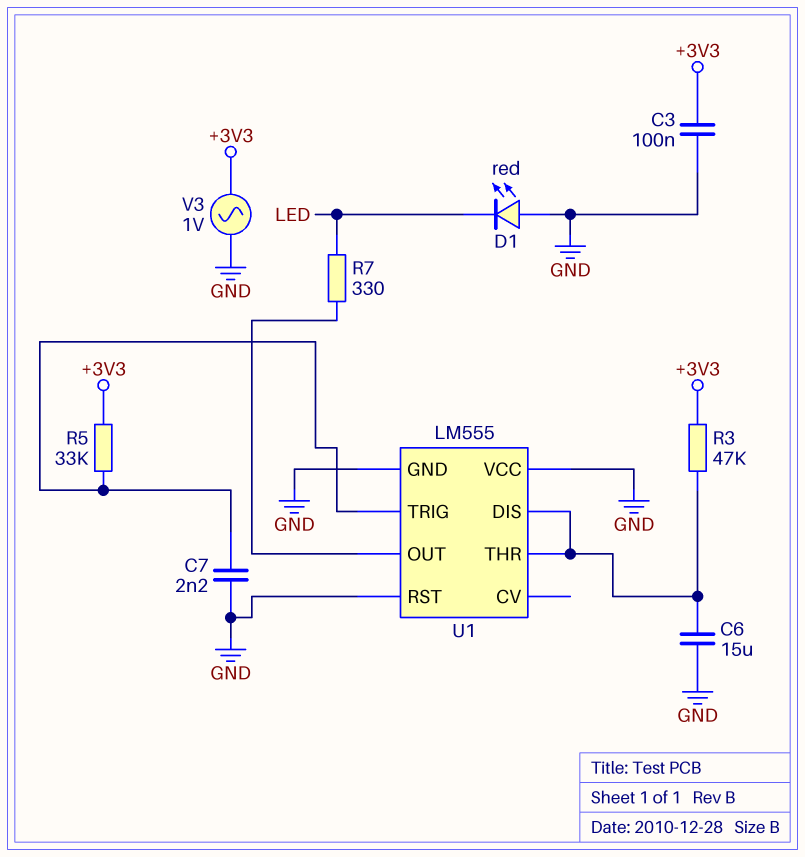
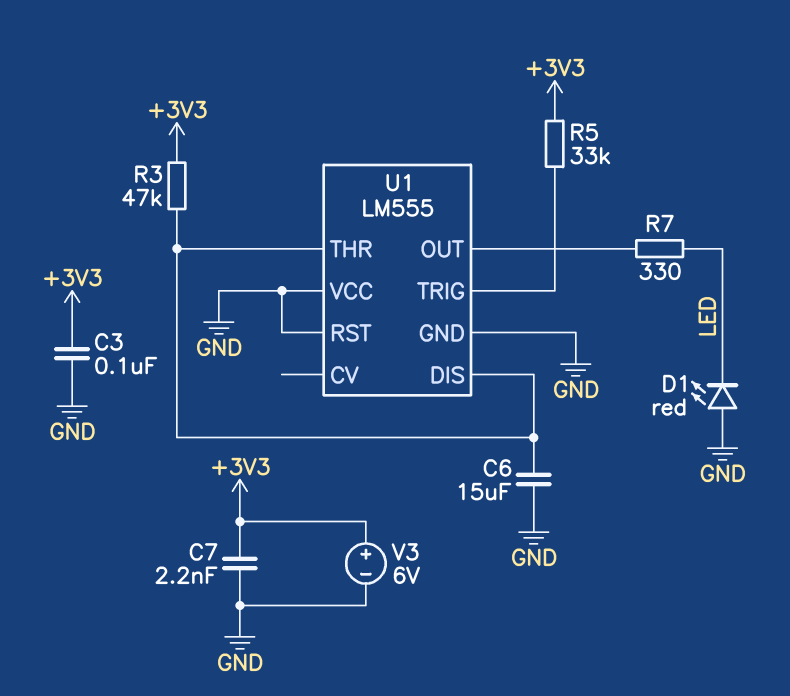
C7: 2.2nF (GND, U1/TRIG) -> 2.2nF (+3V3, GND)
V3: AC 1V (+3V3, GND) -> 6V (plus +3V3, minus GND)

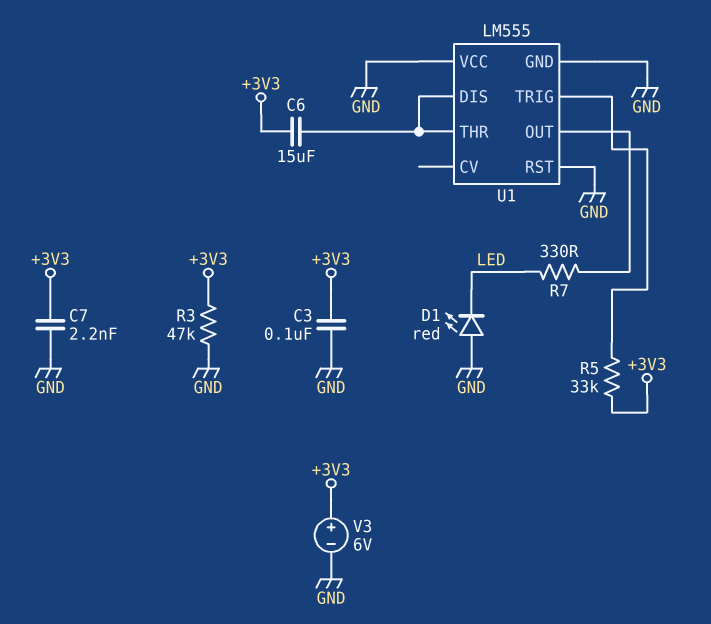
C6: 15uF (GND, U1/DIS) -> 15uF (+3V3, U1/DIS)
R3: 47k (+3V3, U1/DIS) -> 47k (+3V3, GND)

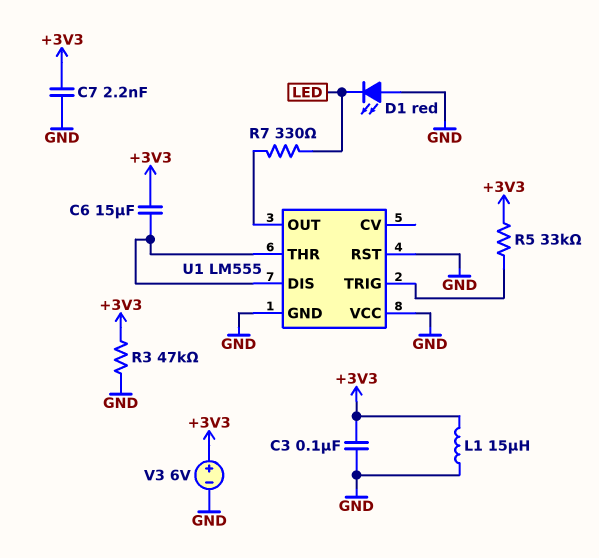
L1: none -> 15uH (+3V3, GND)

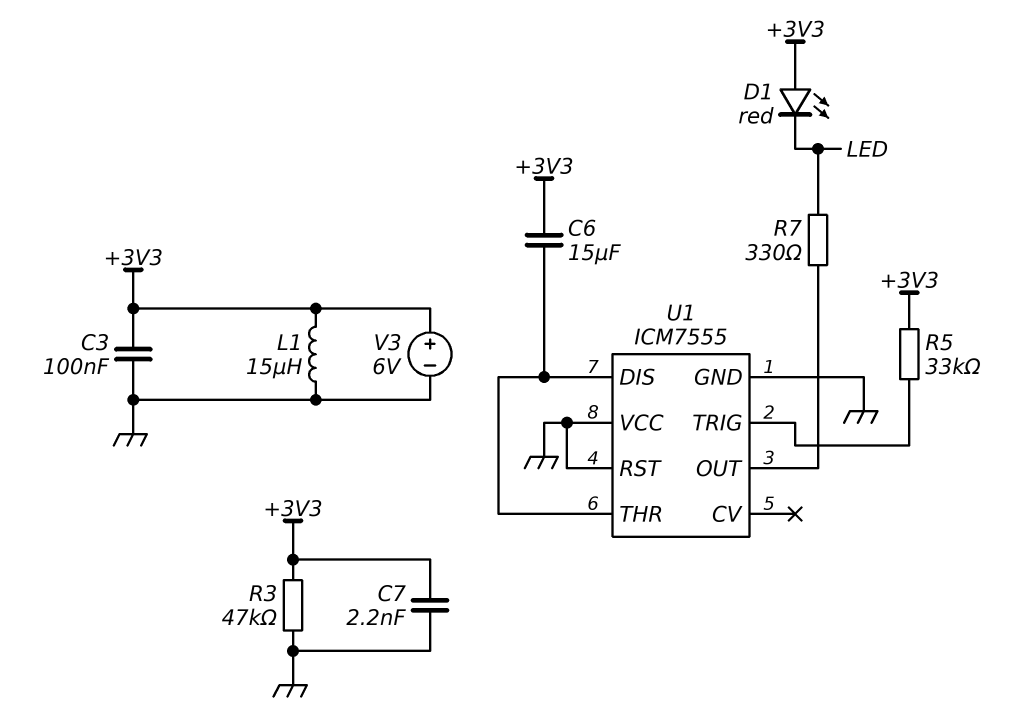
D1: LED red (A GND, K LED) -> LED red (A +3V3, K LED)
U1: LM555 -> ICM7555

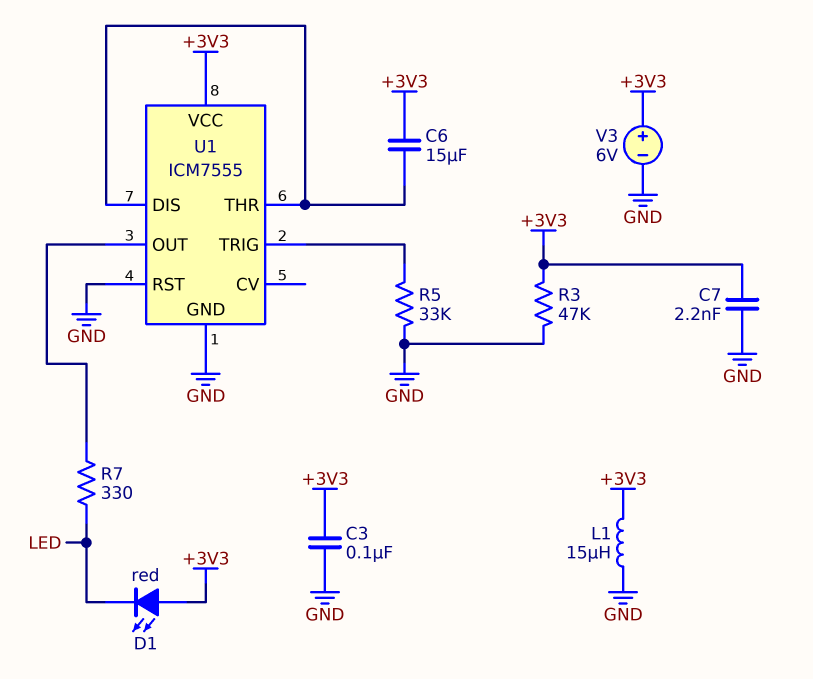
R5: 33k (+3V3, U1/TRIG) -> 33k (GND, U1/TRIG)
U1 pin VCC: GND -> +3V3

